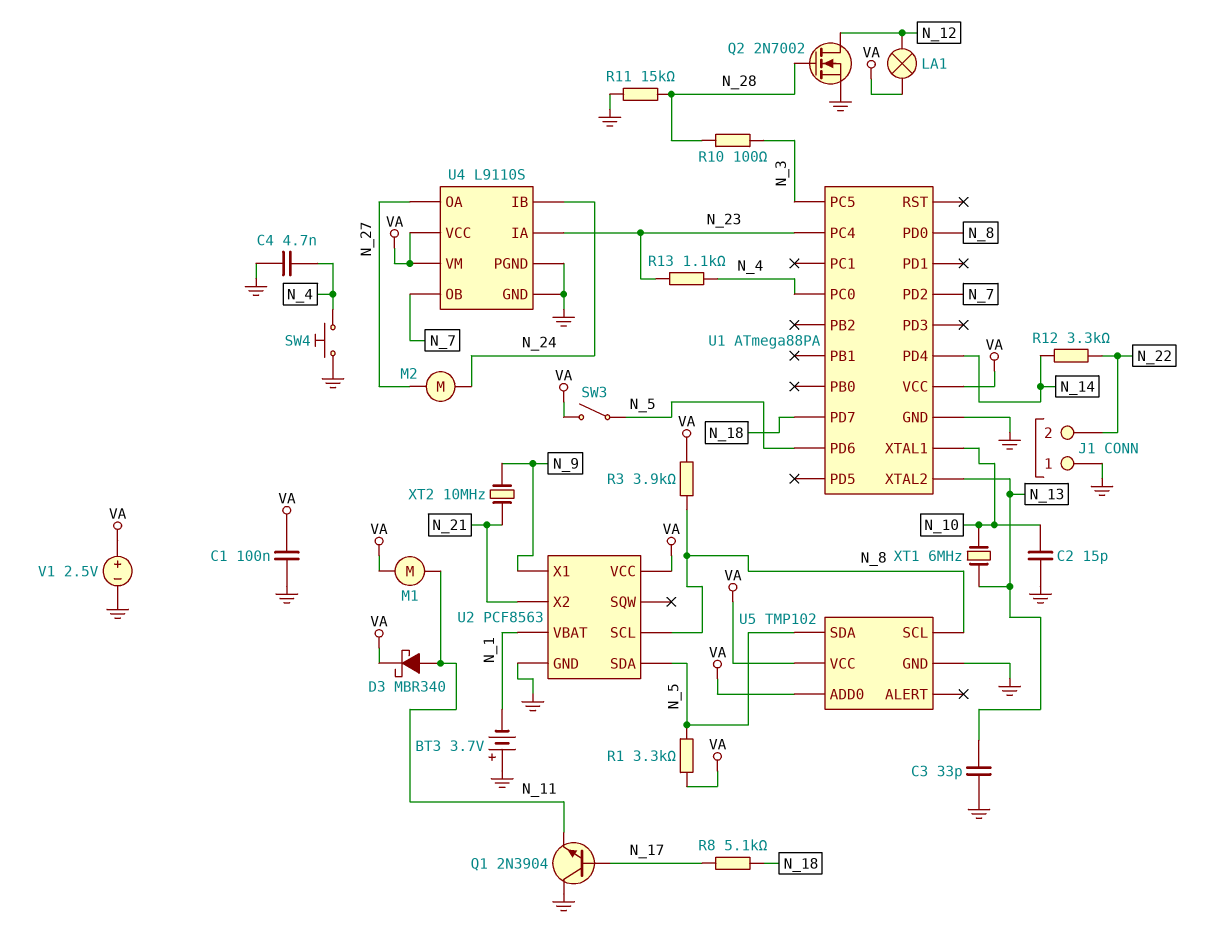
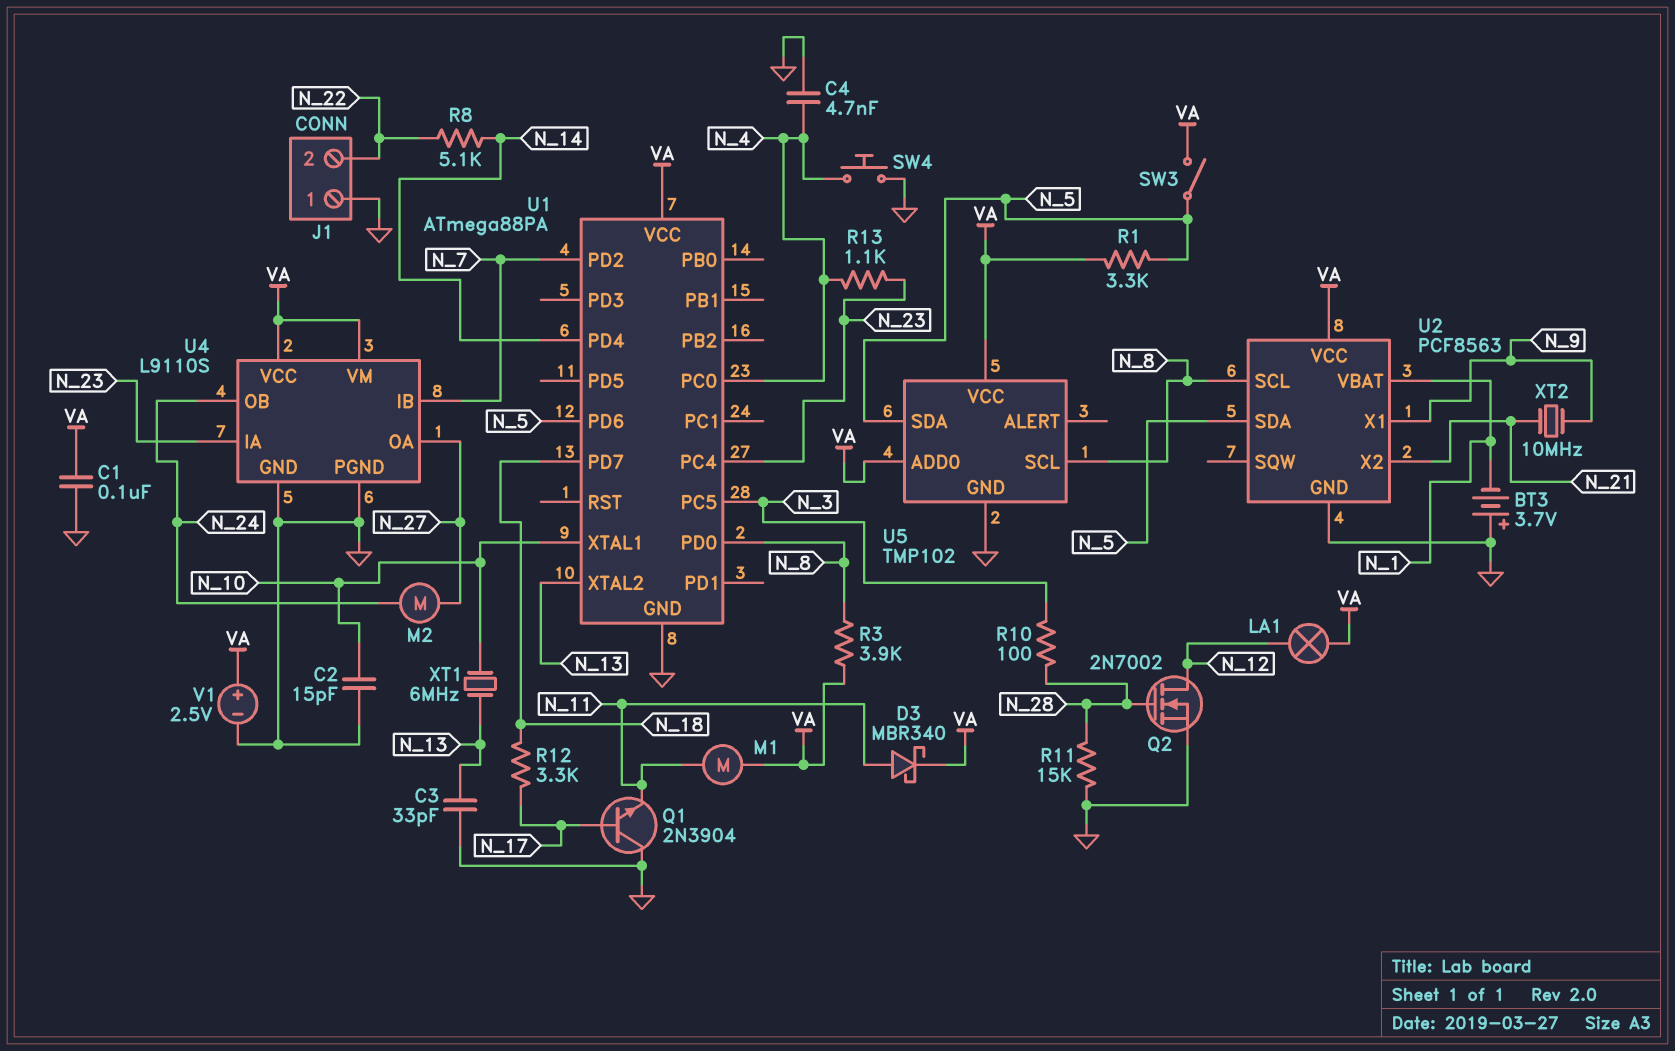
R8: 5.1k (N_17, N_18) -> 5.1k (N_14, N_22)
R12: 3.3k (N_14, N_22) -> 3.3k (N_17, N_18)
U4 pin IB: N_24 -> N_7
U4 pin OB: N_7 -> N_24

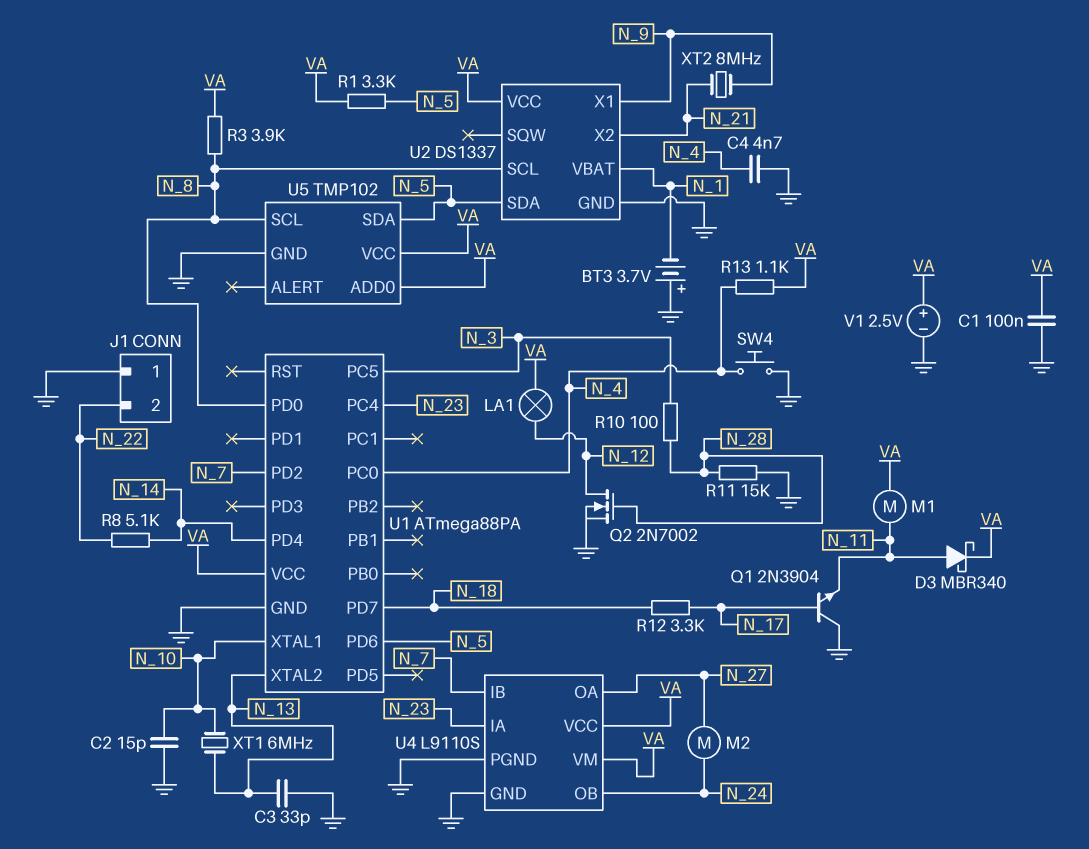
R13: 1.1k (N_4, N_23) -> 1.1k (N_4, VA)
SW3: switch (N_5, VA) -> none
U2: PCF8563 -> DS1337
XT2: 10MHz (N_9, N_21) -> 8MHz (N_9, N_21)

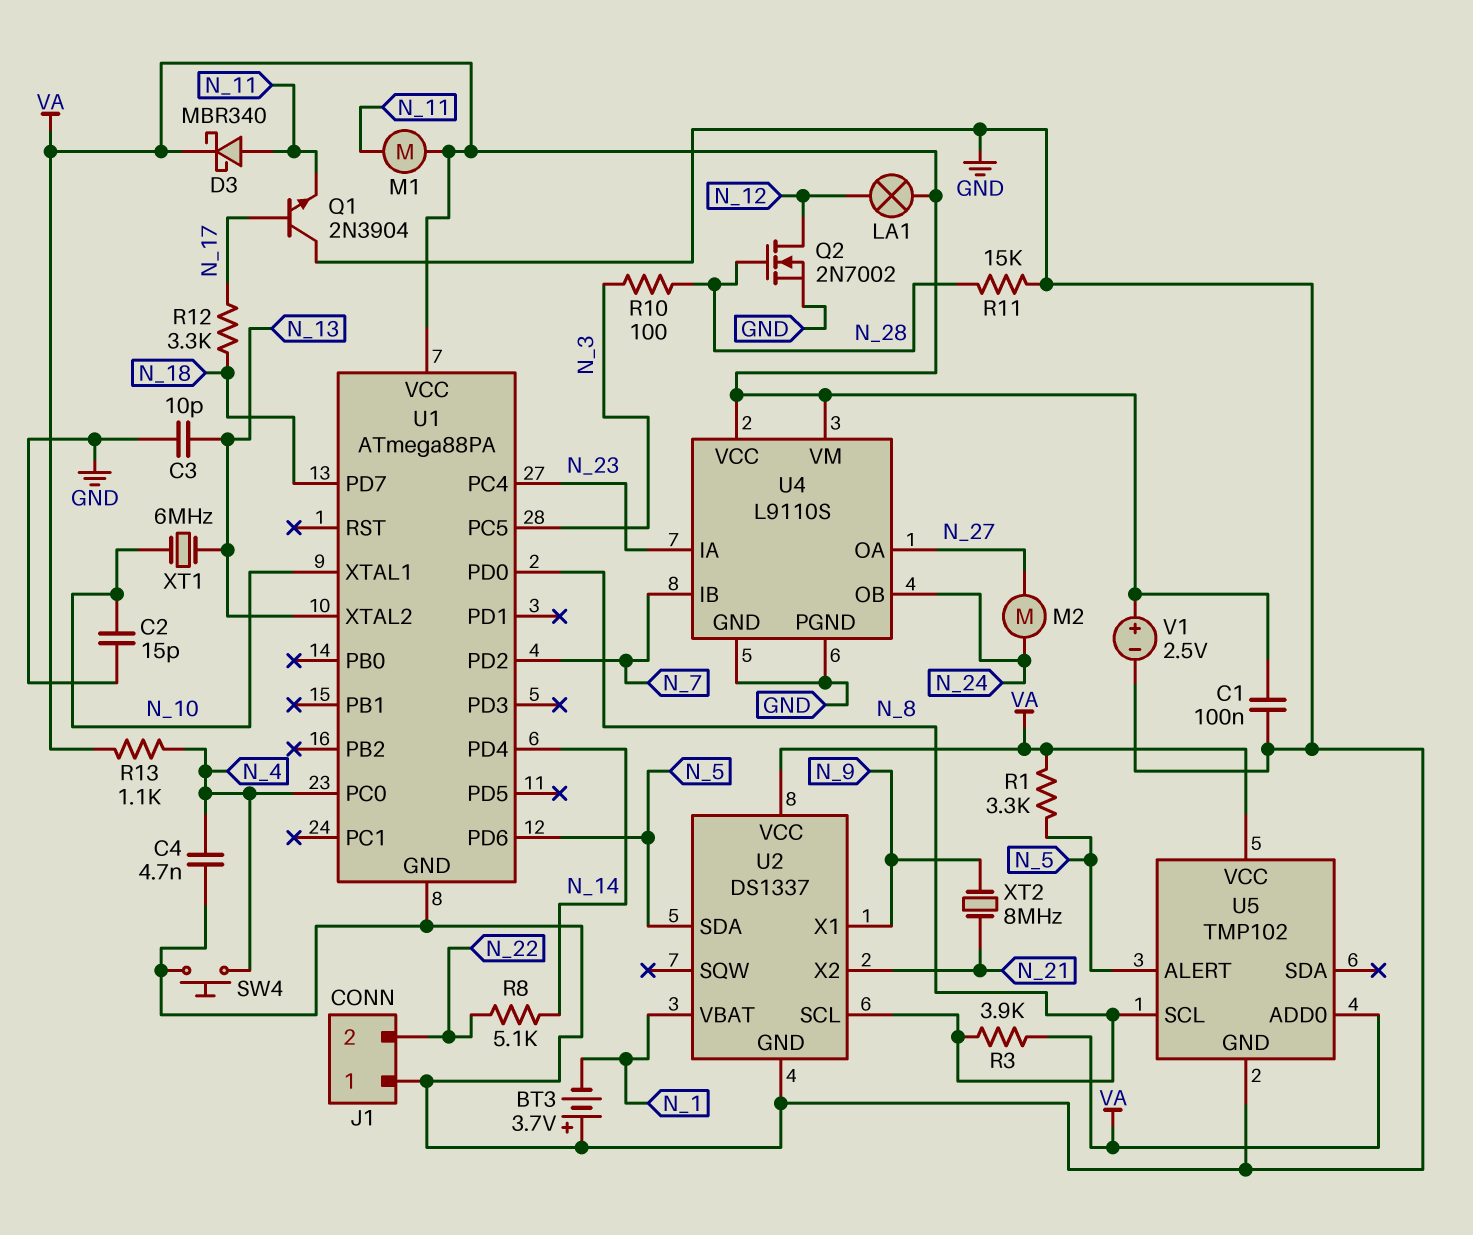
C3: 33pF (GND, N_13) -> 10pF (GND, N_13)
U5 pin ALERT: none -> N_5
U5 pin SDA: N_5 -> none

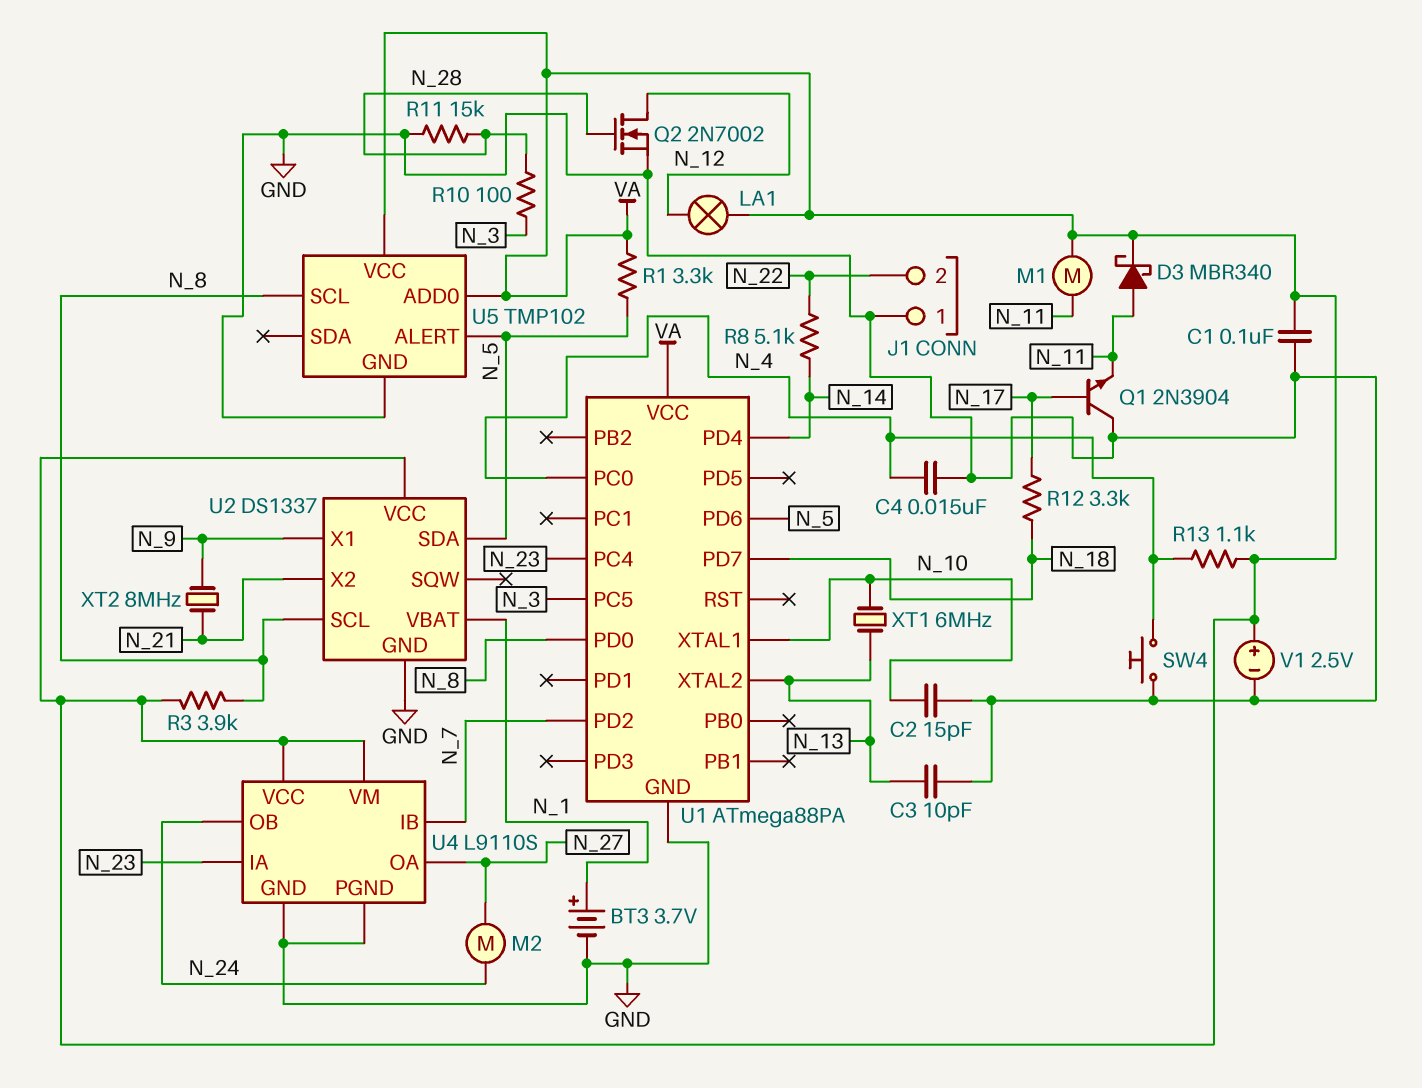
BT3: 3.7V (plus GND, minus N_1) -> 3.7V (plus N_1, minus GND)
C4: 4.7nF (GND, N_4) -> 15nF (GND, N_4)

